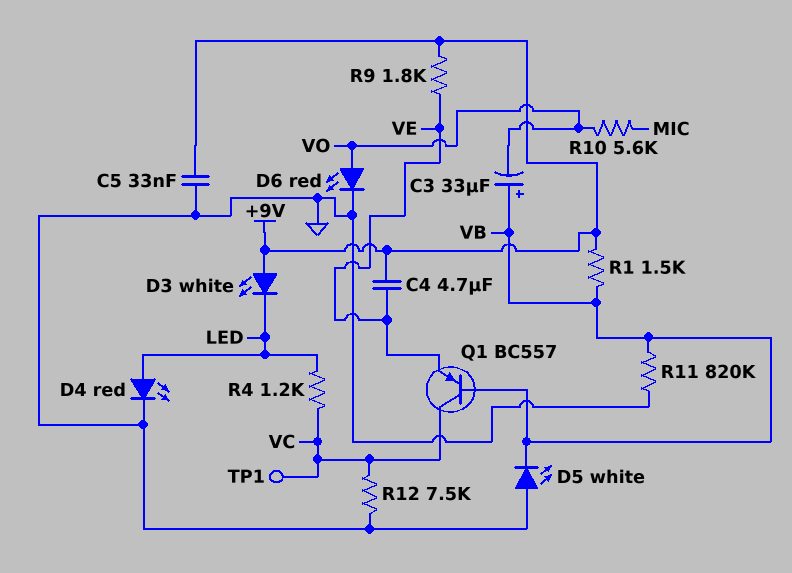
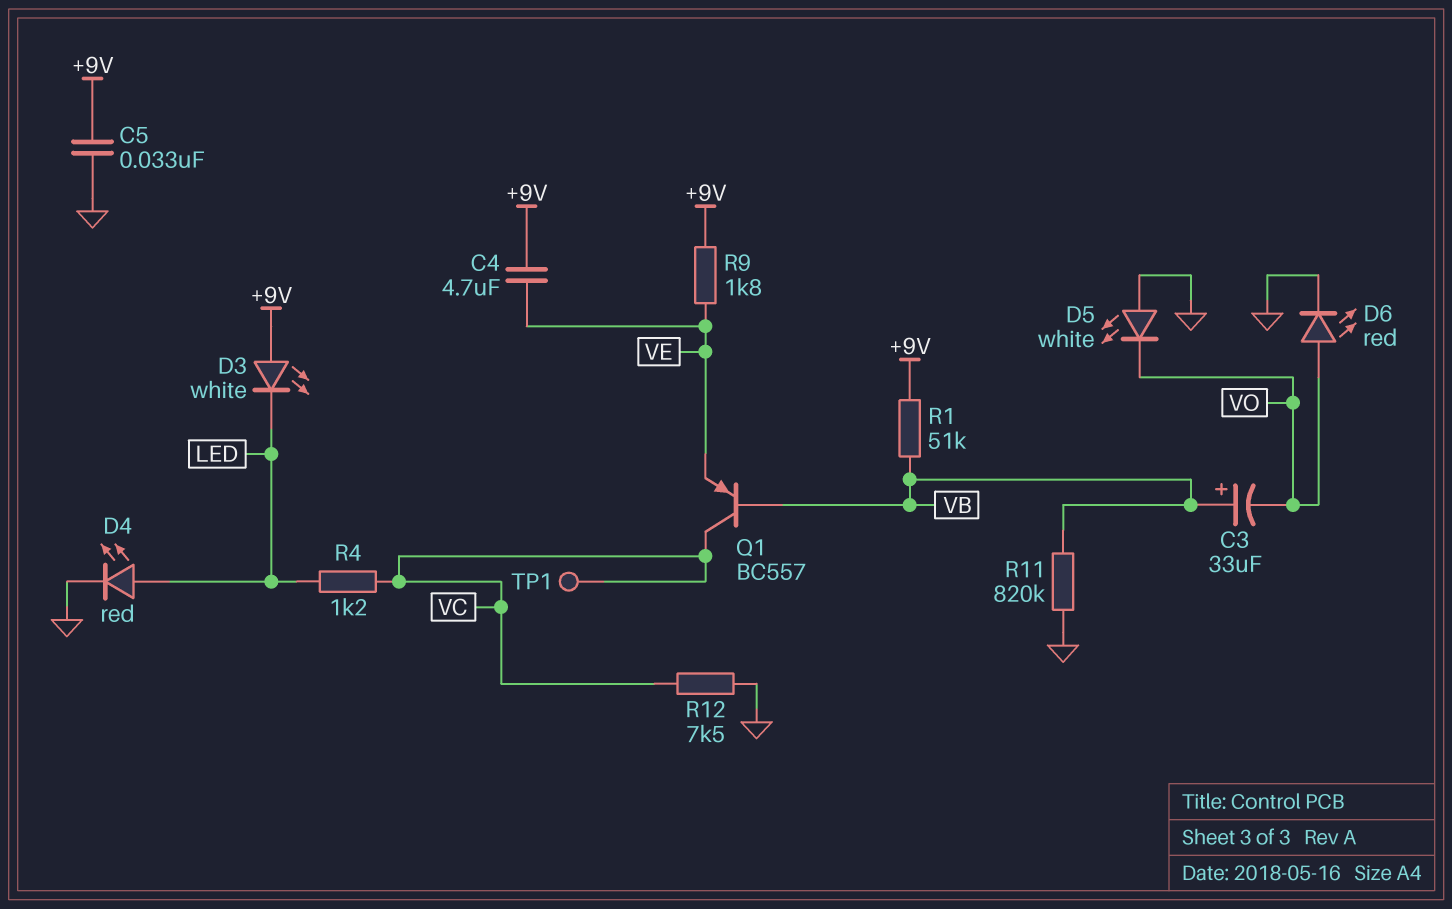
D5: LED white (A GND, K VB) -> LED white (A GND, K VO)
R1: 1.5k (+9V, VB) -> 51k (+9V, VB)
R10: 5.6k (MIC, VO) -> none

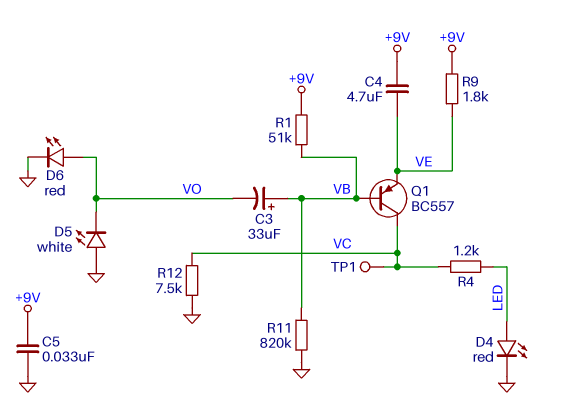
D3: LED white (A +9V, K LED) -> none

